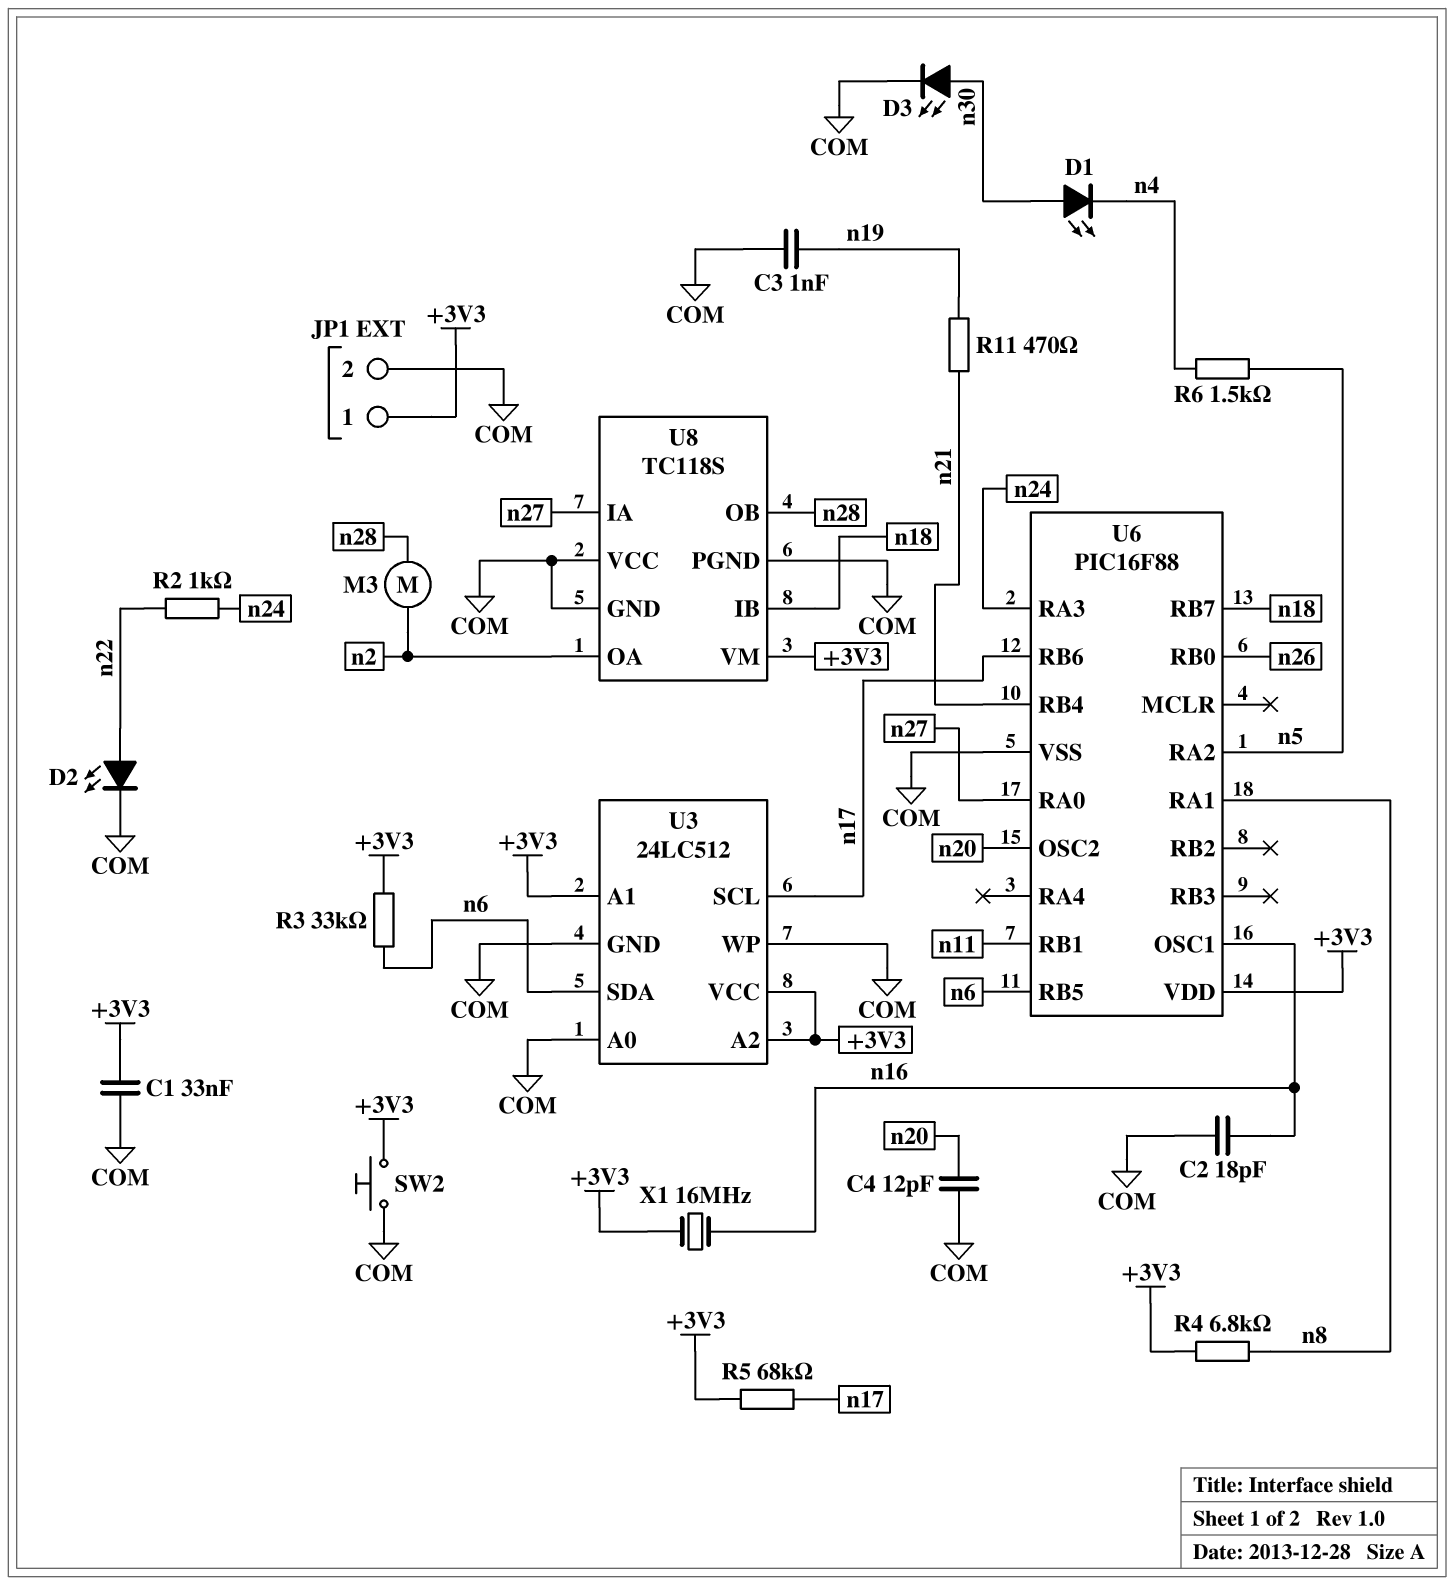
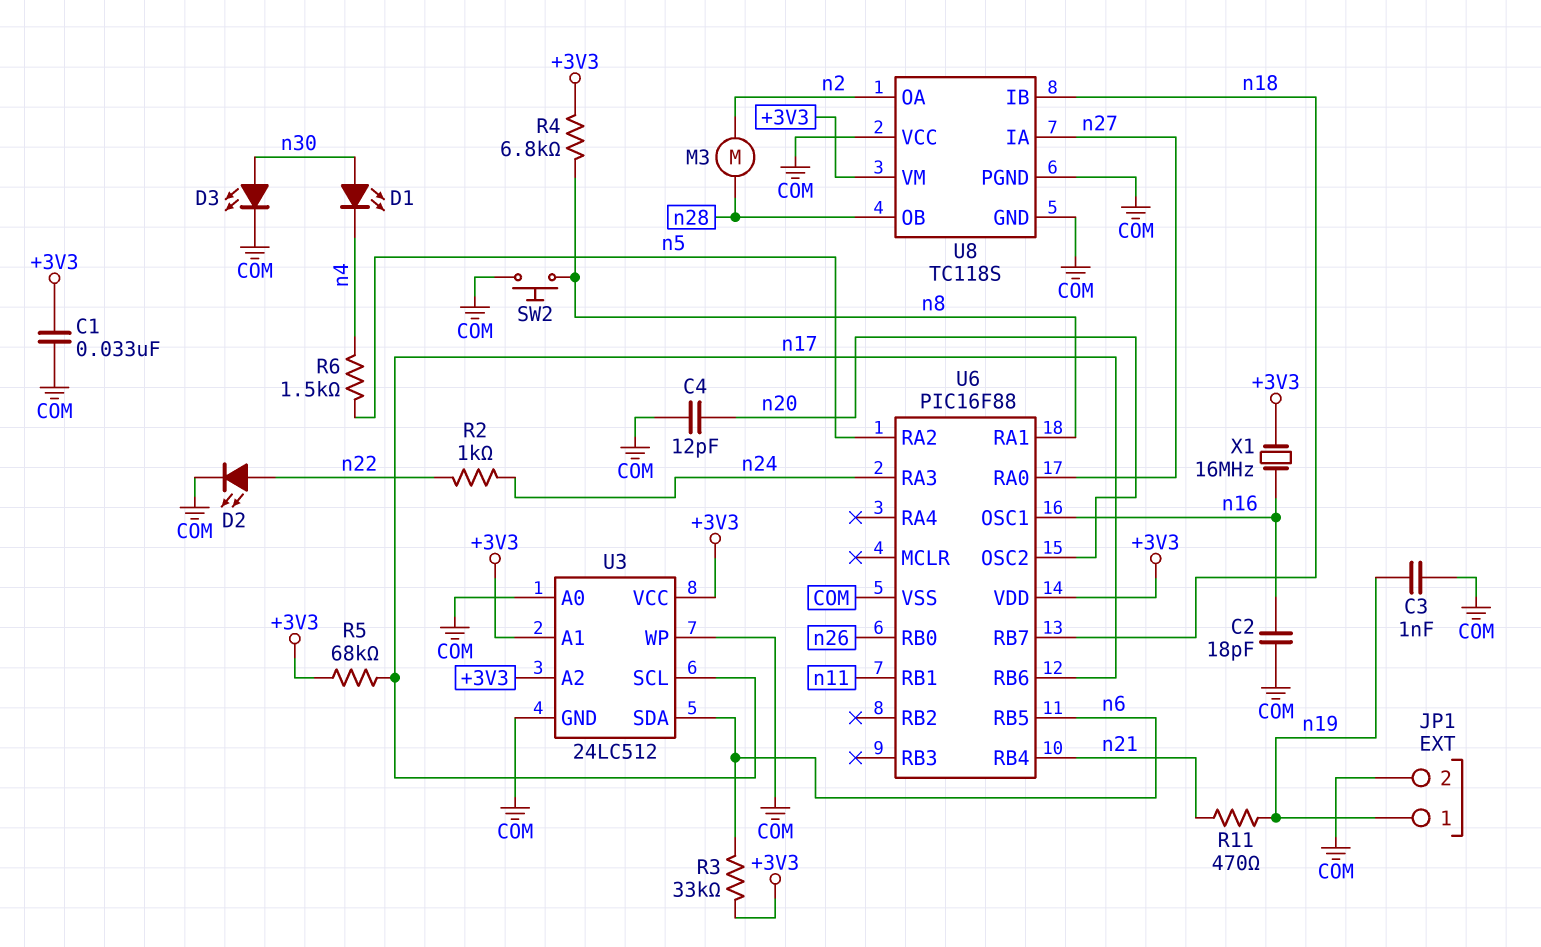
JP1 pin 1: +3V3 -> n19
SW2: button (+3V3, COM) -> button (COM, n8)

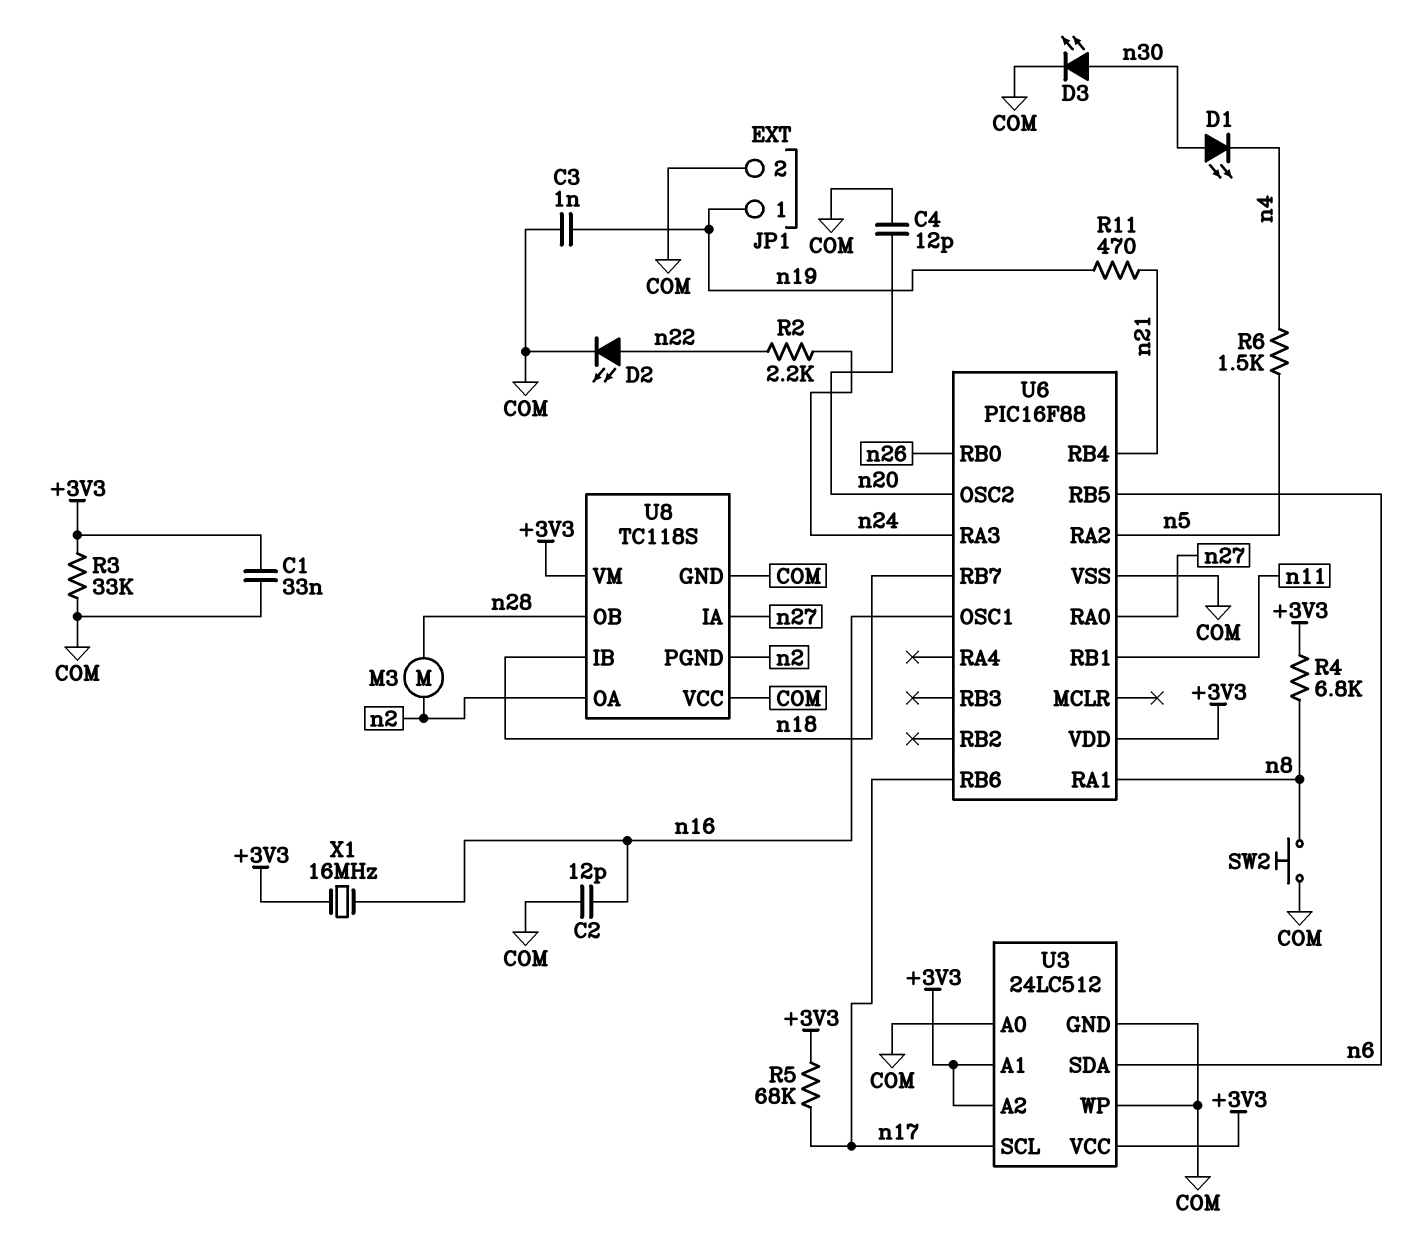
C2: 18pF (COM, n16) -> 12pF (COM, n16)
R2: 1k (n22, n24) -> 2.2k (n22, n24)
R3: 33k (+3V3, n6) -> 33k (+3V3, COM)
U8 pin PGND: COM -> n2

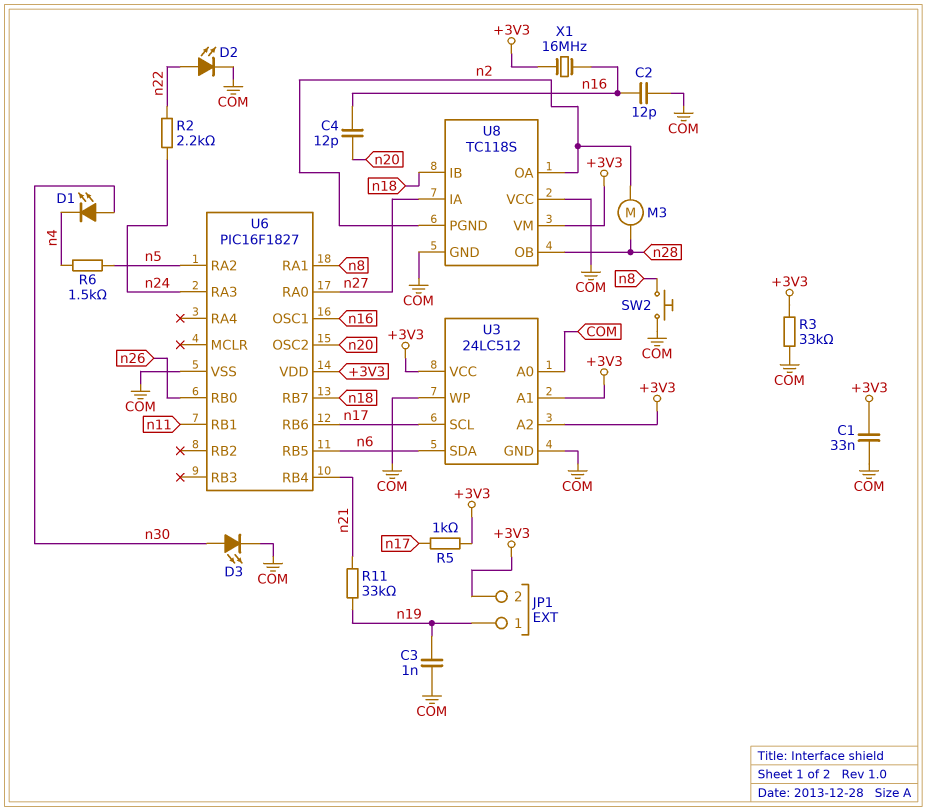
C4: 12pF (COM, n20) -> 12pF (n16, n20)
JP1 pin 2: COM -> +3V3
R4: 6.8k (+3V3, n8) -> none
R5: 68k (+3V3, n17) -> 1k (+3V3, n17)
R11: 470 (n19, n21) -> 33k (n19, n21)
U6: PIC16F88 -> PIC16F1827

